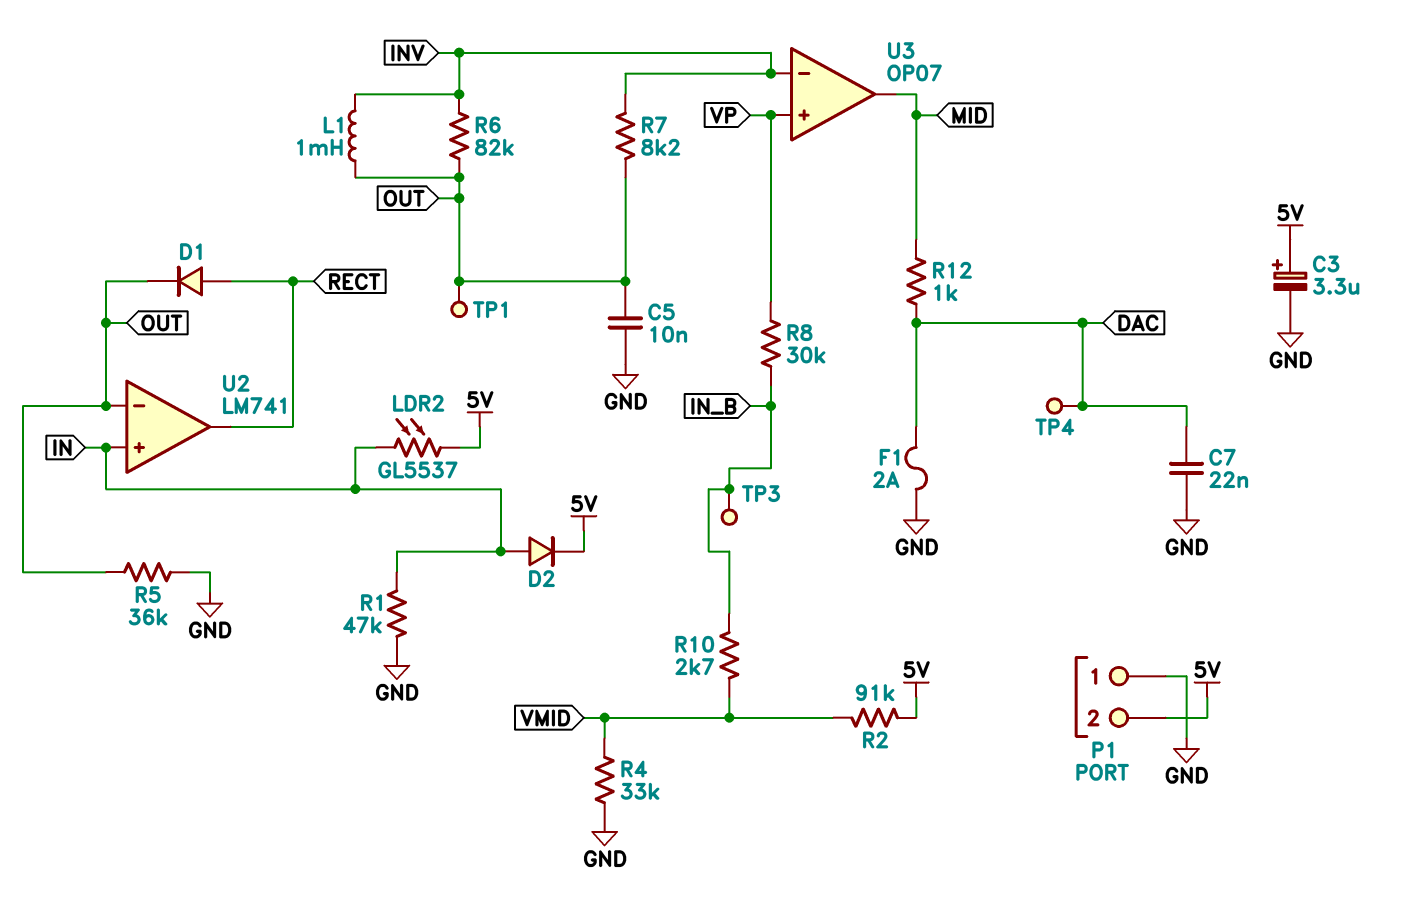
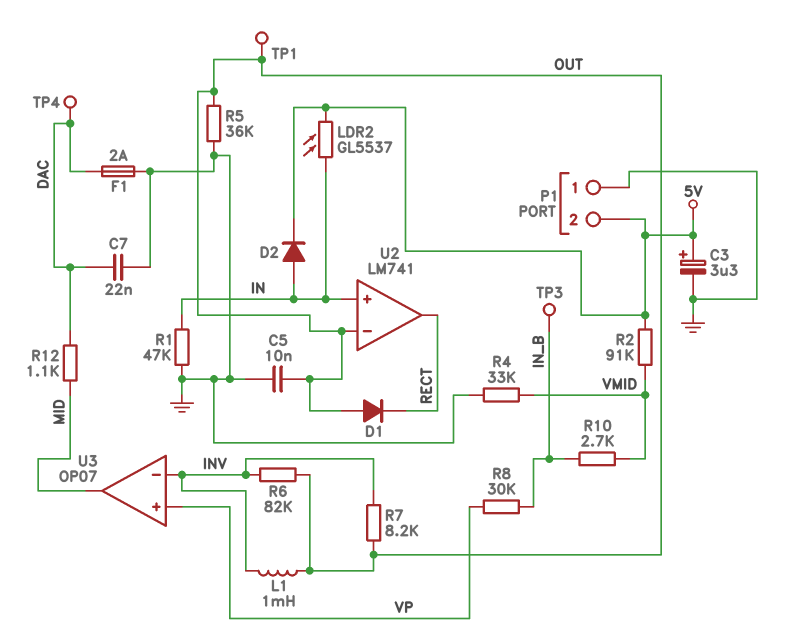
D1: diode (A RECT, K OUT) -> diode (A OUT, K RECT)
R12: 1k (DAC, MID) -> 1.1k (DAC, MID)

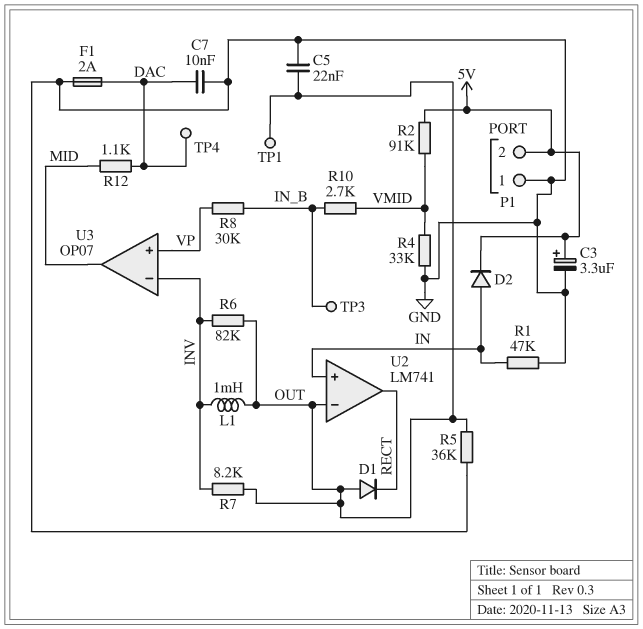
C5: 10nF (GND, OUT) -> 22nF (GND, OUT)
C7: 22nF (DAC, GND) -> 10nF (DAC, GND)
LDR2: GL5537 (5V, IN) -> none

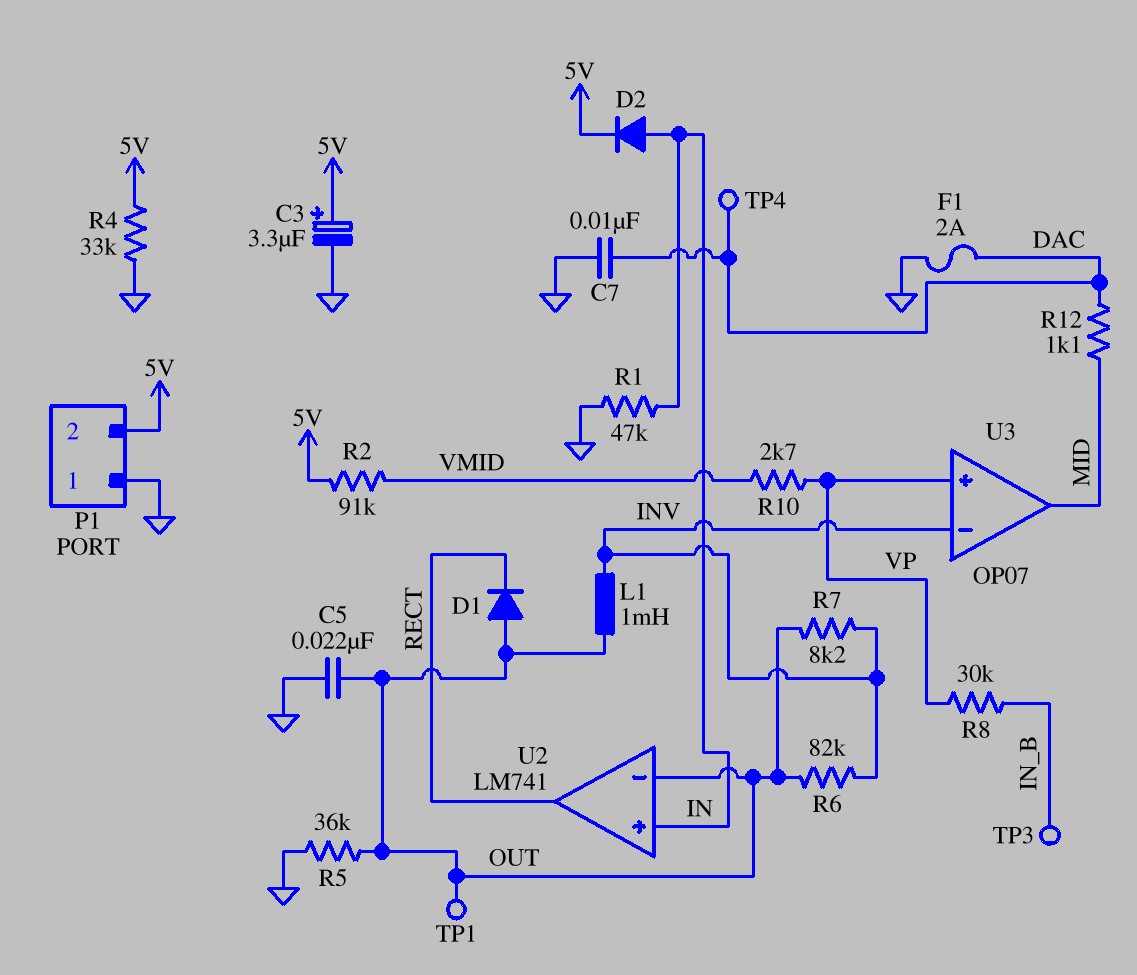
R4: 33k (GND, VMID) -> 33k (5V, GND)
R10: 2.7k (IN_B, VMID) -> 2.7k (VMID, VP)

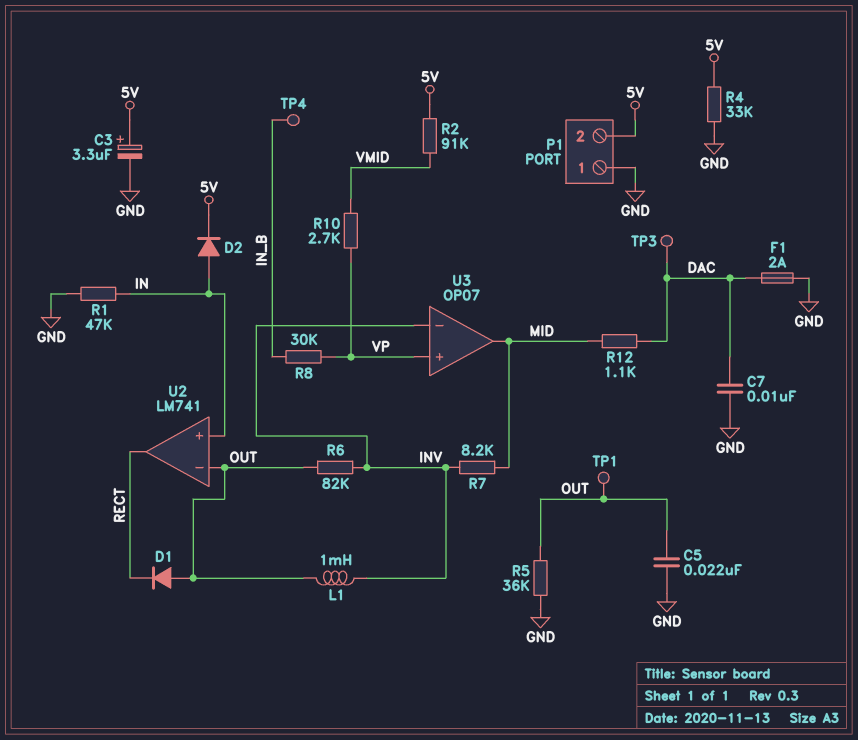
R7: 8.2k (INV, OUT) -> 8.2k (INV, MID)
TP3: test point (IN_B) -> test point (DAC)
TP4: test point (DAC) -> test point (IN_B)

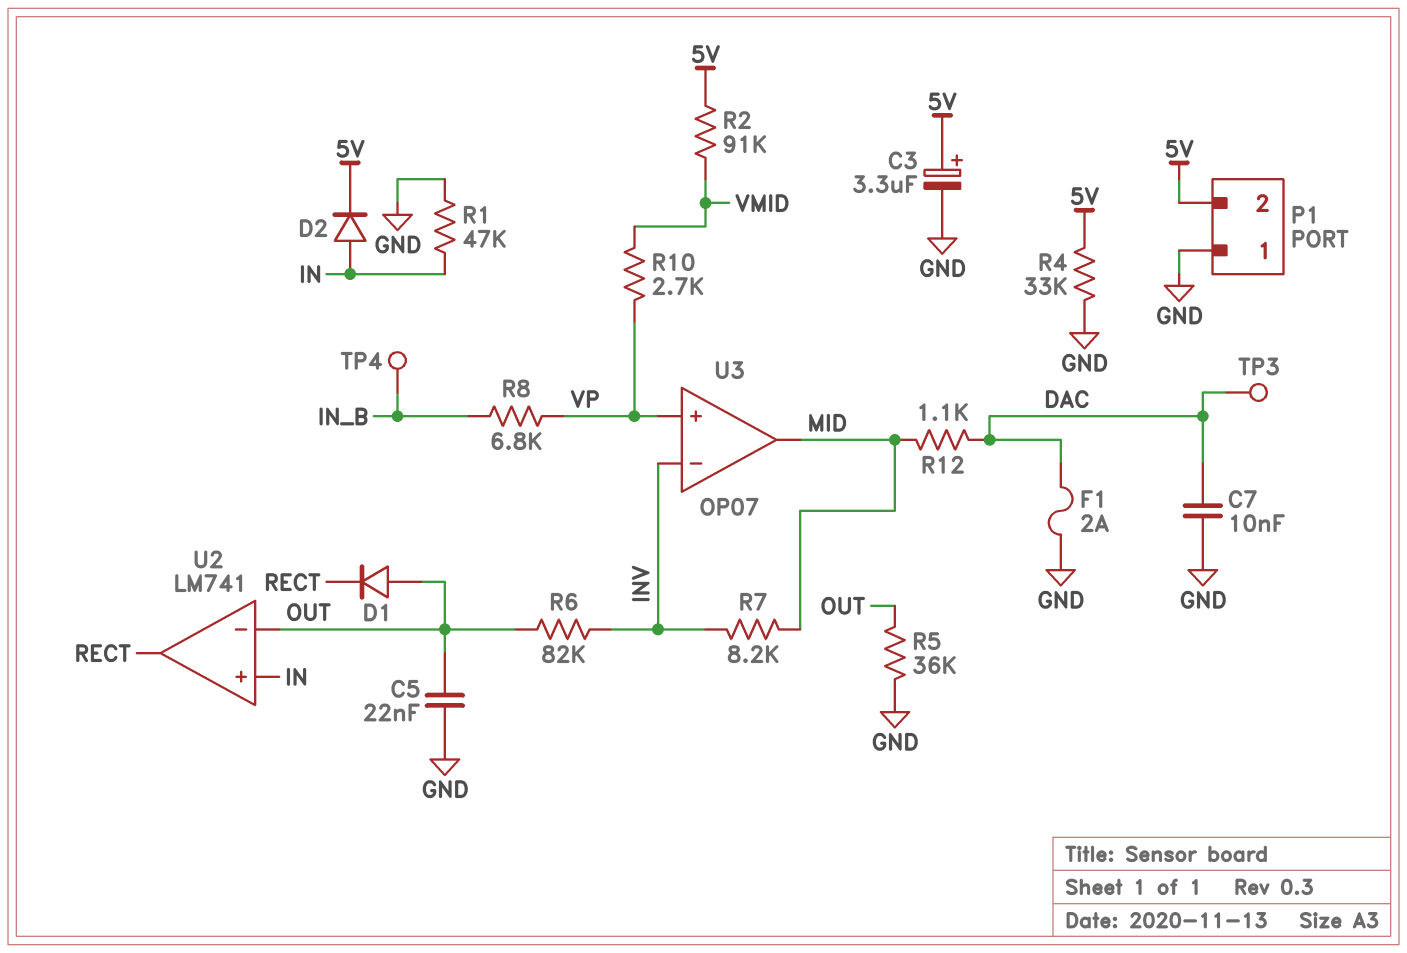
L1: 1mH (INV, OUT) -> none
R8: 30k (IN_B, VP) -> 6.8k (IN_B, VP)
TP1: test point (OUT) -> none

